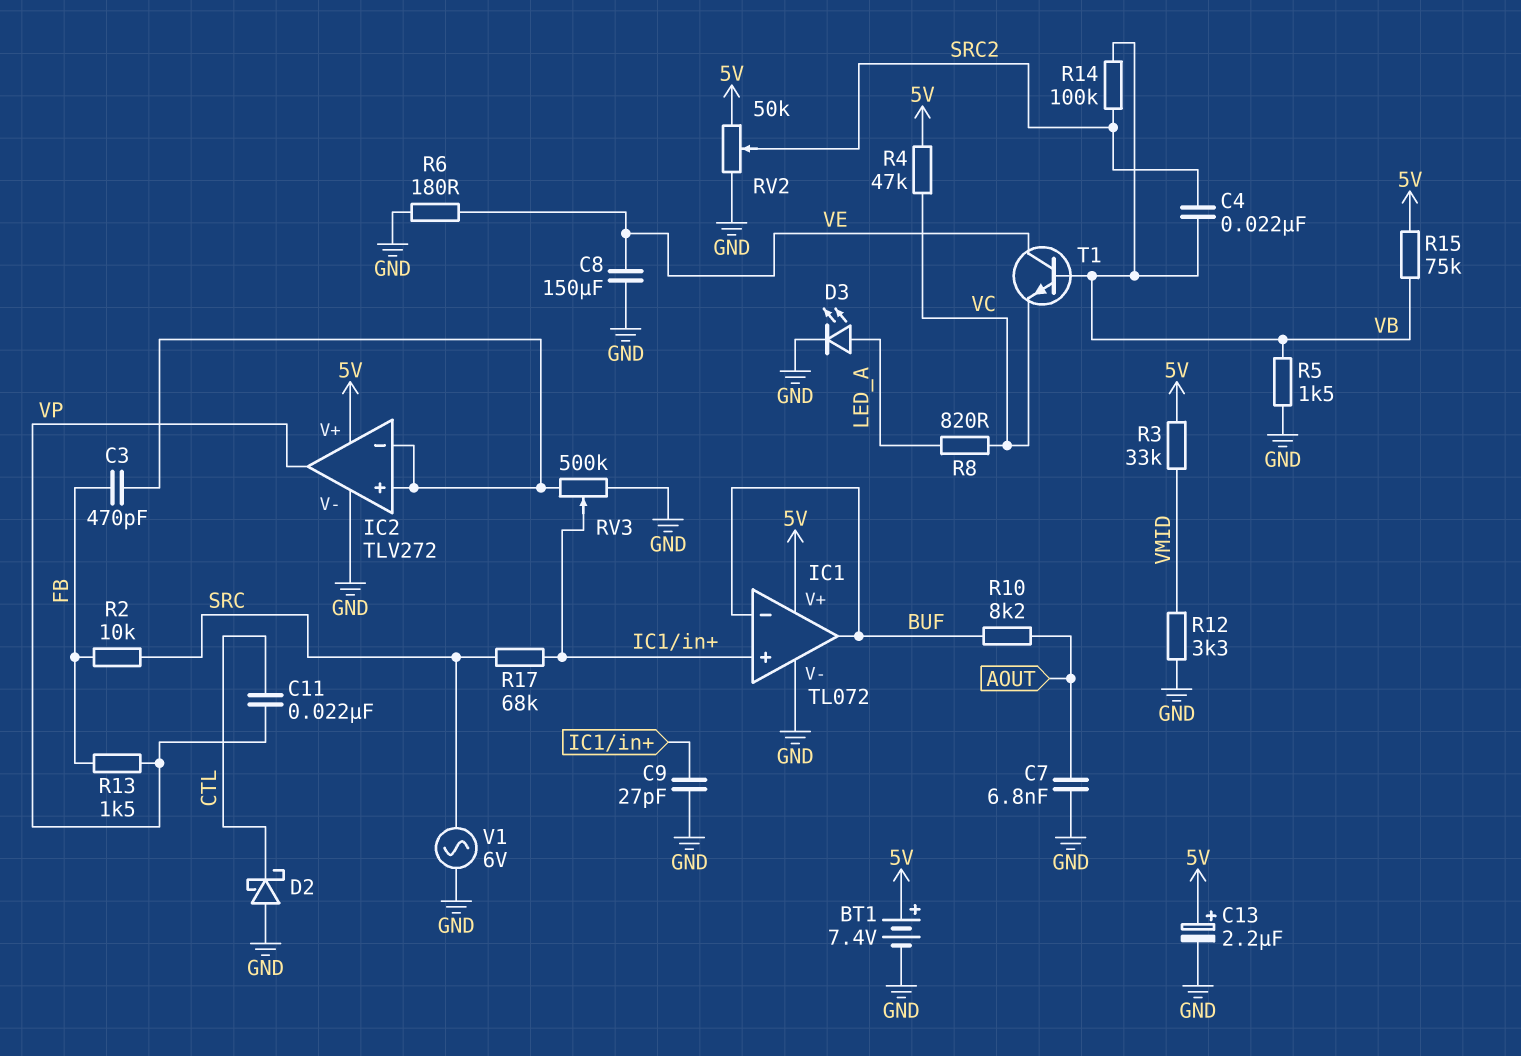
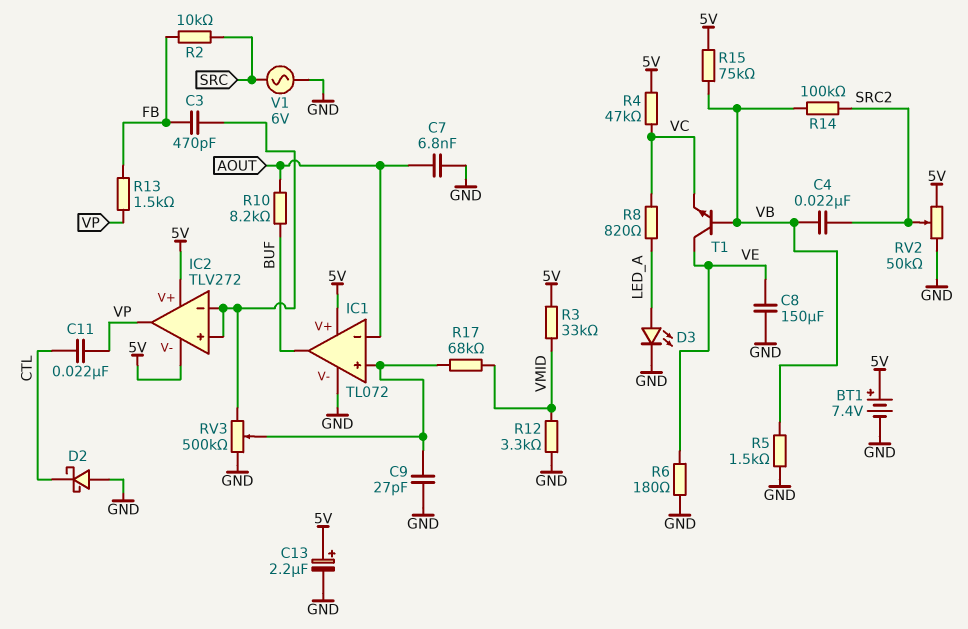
IC1 pin in-: BUF -> AOUT
IC2 pin V-: GND -> 5V
R17: 68k (IC1/in+, SRC) -> 68k (IC1/in+, VMID)

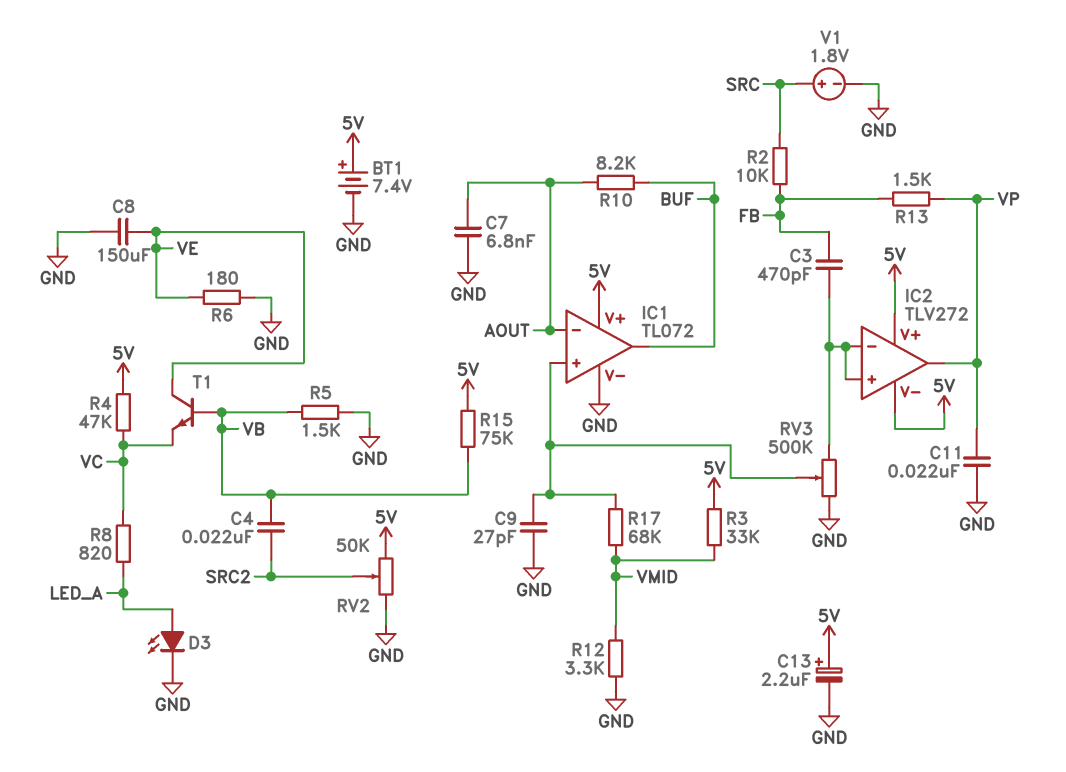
C11: 22nF (CTL, VP) -> 22nF (GND, VP)
D2: schottky (A GND, K CTL) -> none
R14: 100k (SRC2, VB) -> none
V1: AC 6V (GND, SRC) -> 1.8V (plus SRC, minus GND)

